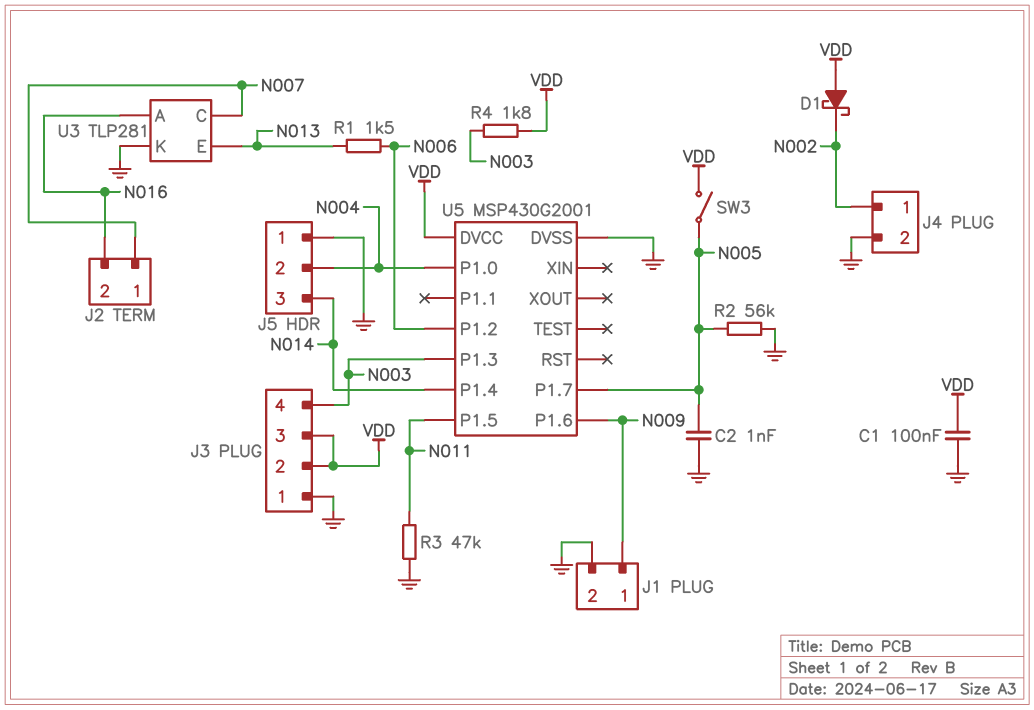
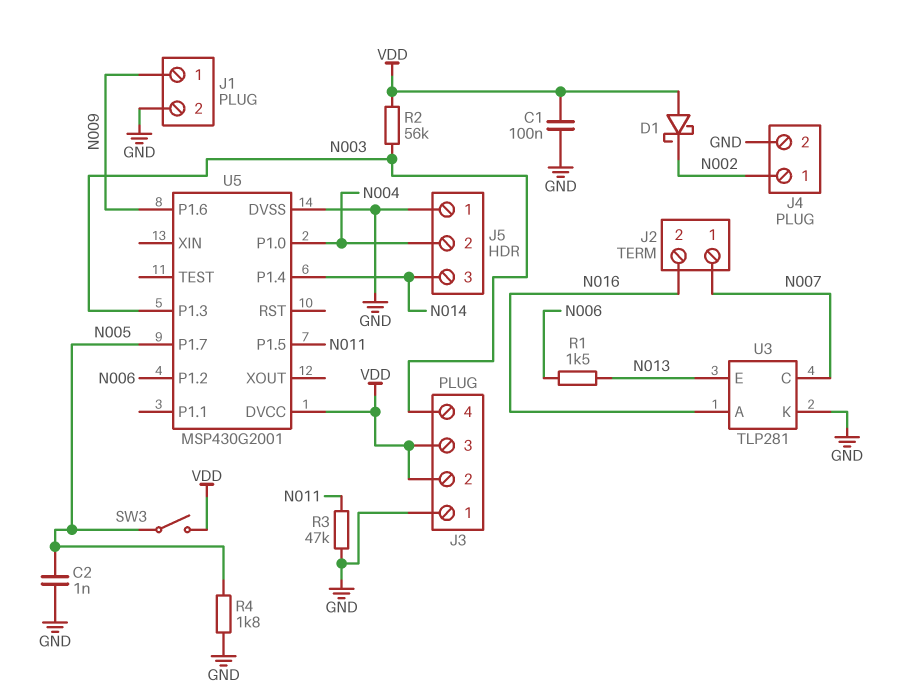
R2: 56k (GND, N005) -> 56k (N003, VDD)
R4: 1.8k (N003, VDD) -> 1.8k (GND, N005)

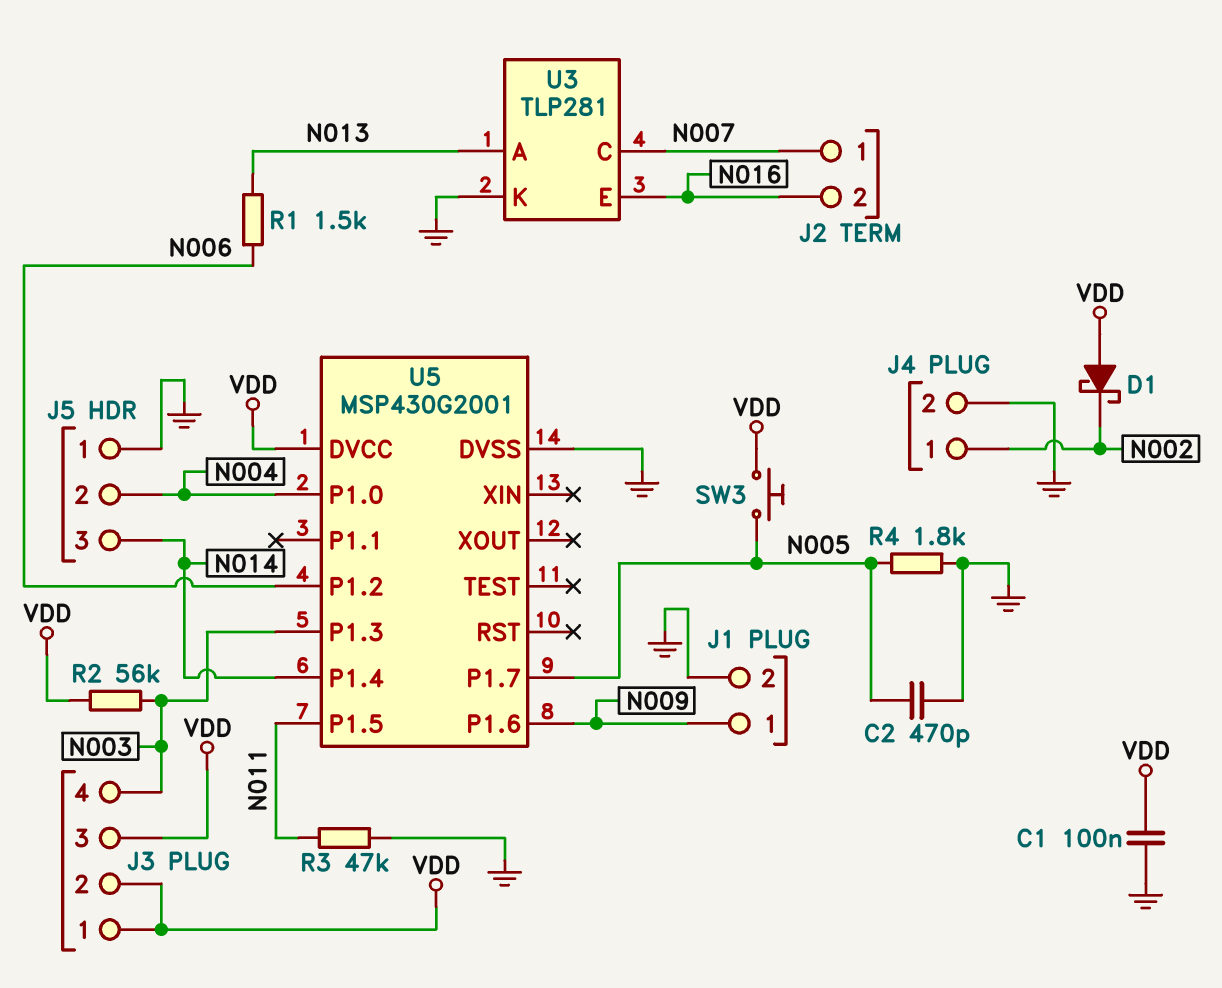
C2: 1nF (GND, N005) -> 470pF (GND, N005)
J3 pin 1: GND -> VDD
SW3: switch (N005, VDD) -> button (N005, VDD)
U3 pin A: N016 -> N013
U3 pin E: N013 -> N016

